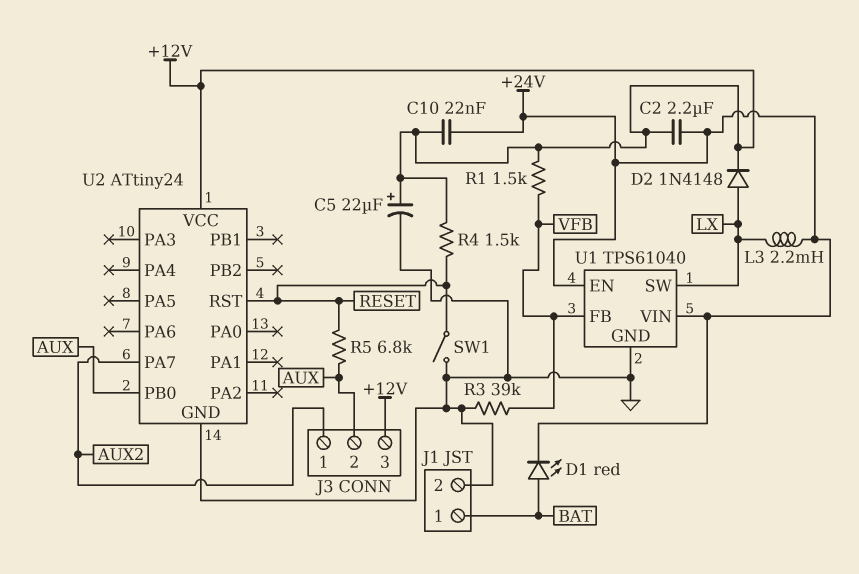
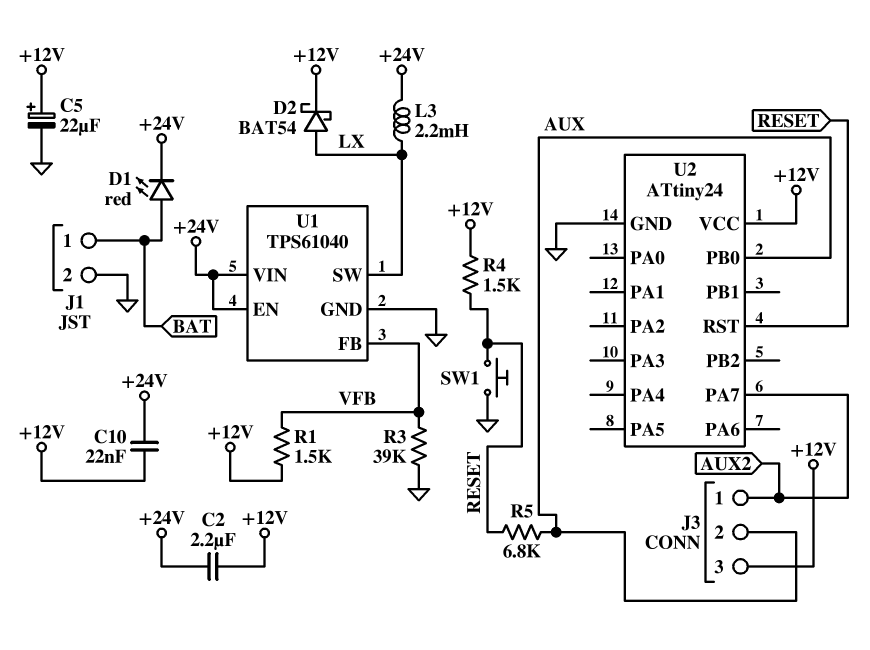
D2: diode 1N4148 (A LX, K +12V) -> schottky BAT54 (A LX, K +12V)
SW1: switch (GND, RESET) -> button (GND, RESET)

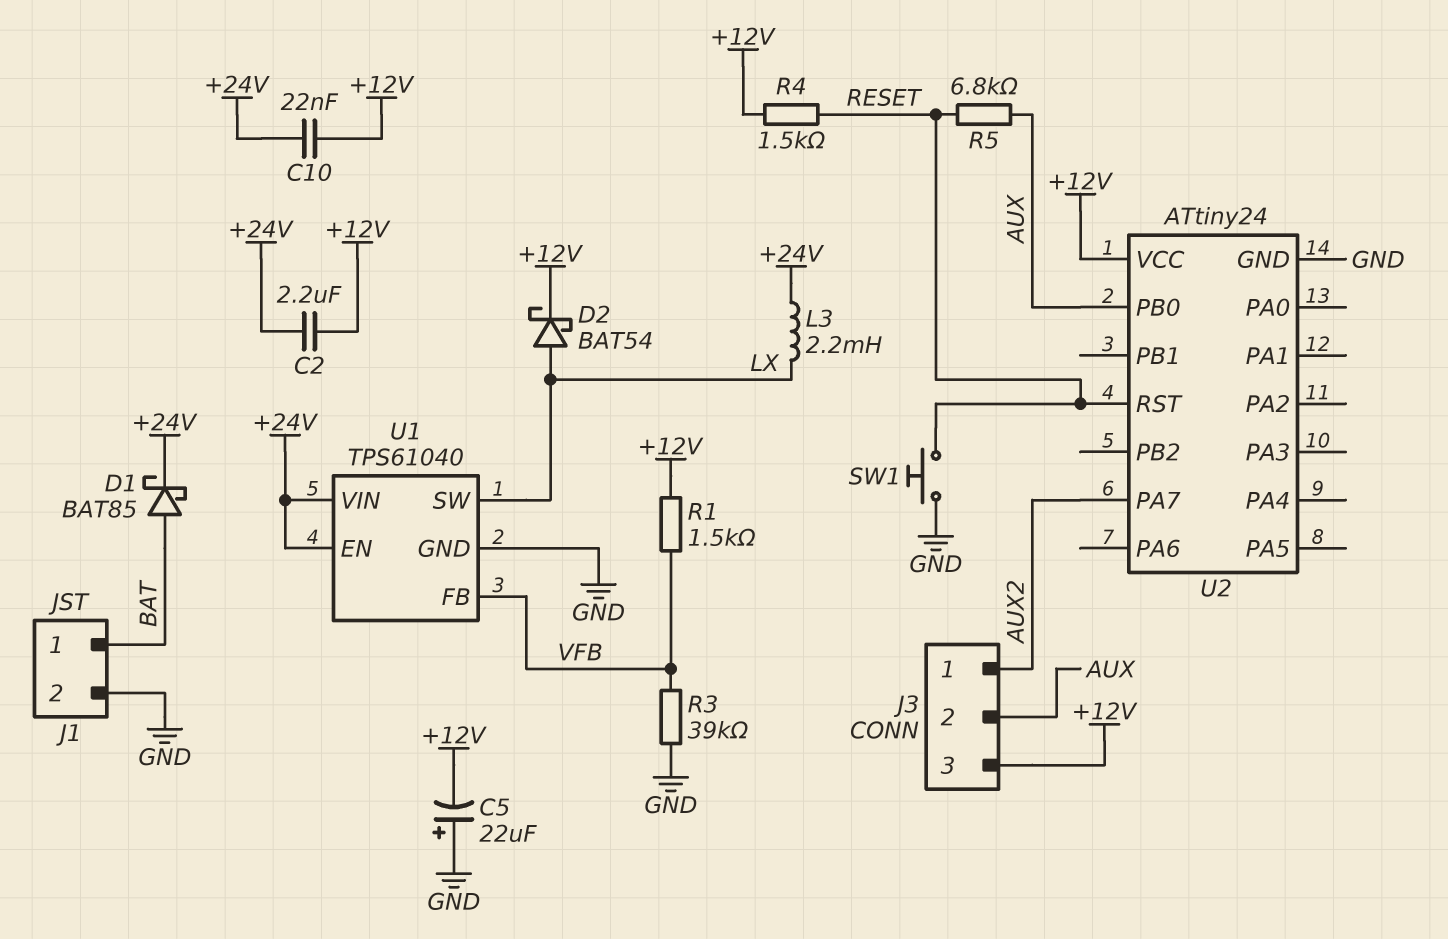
C5: 22uF (plus +12V, minus GND) -> 22uF (plus GND, minus +12V)
D1: LED red (A BAT, K +24V) -> schottky BAT85 (A BAT, K +24V)

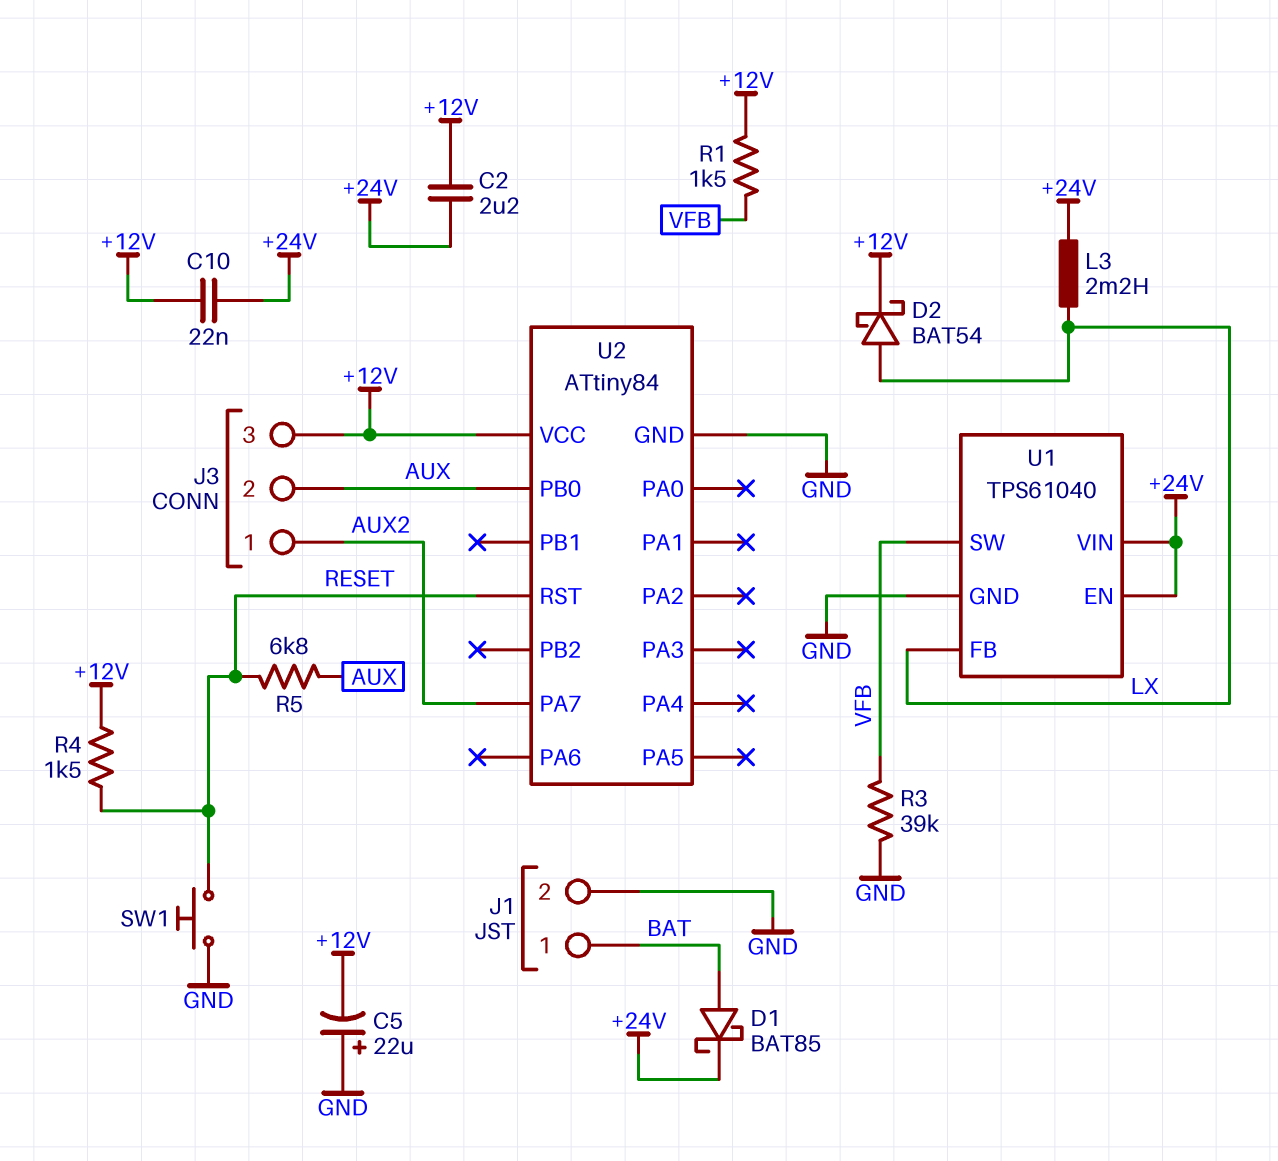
U1 pin FB: VFB -> LX
U1 pin SW: LX -> VFB
U2: ATtiny24 -> ATtiny84

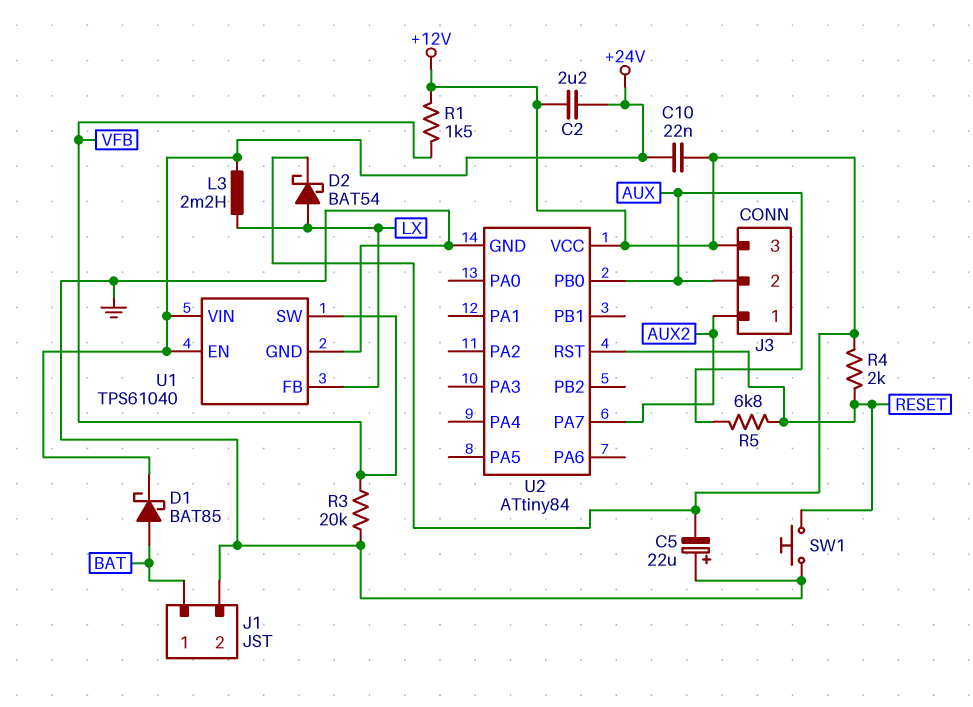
R3: 39k (GND, VFB) -> 20k (GND, VFB)
R4: 1.5k (+12V, RESET) -> 2k (+12V, RESET)

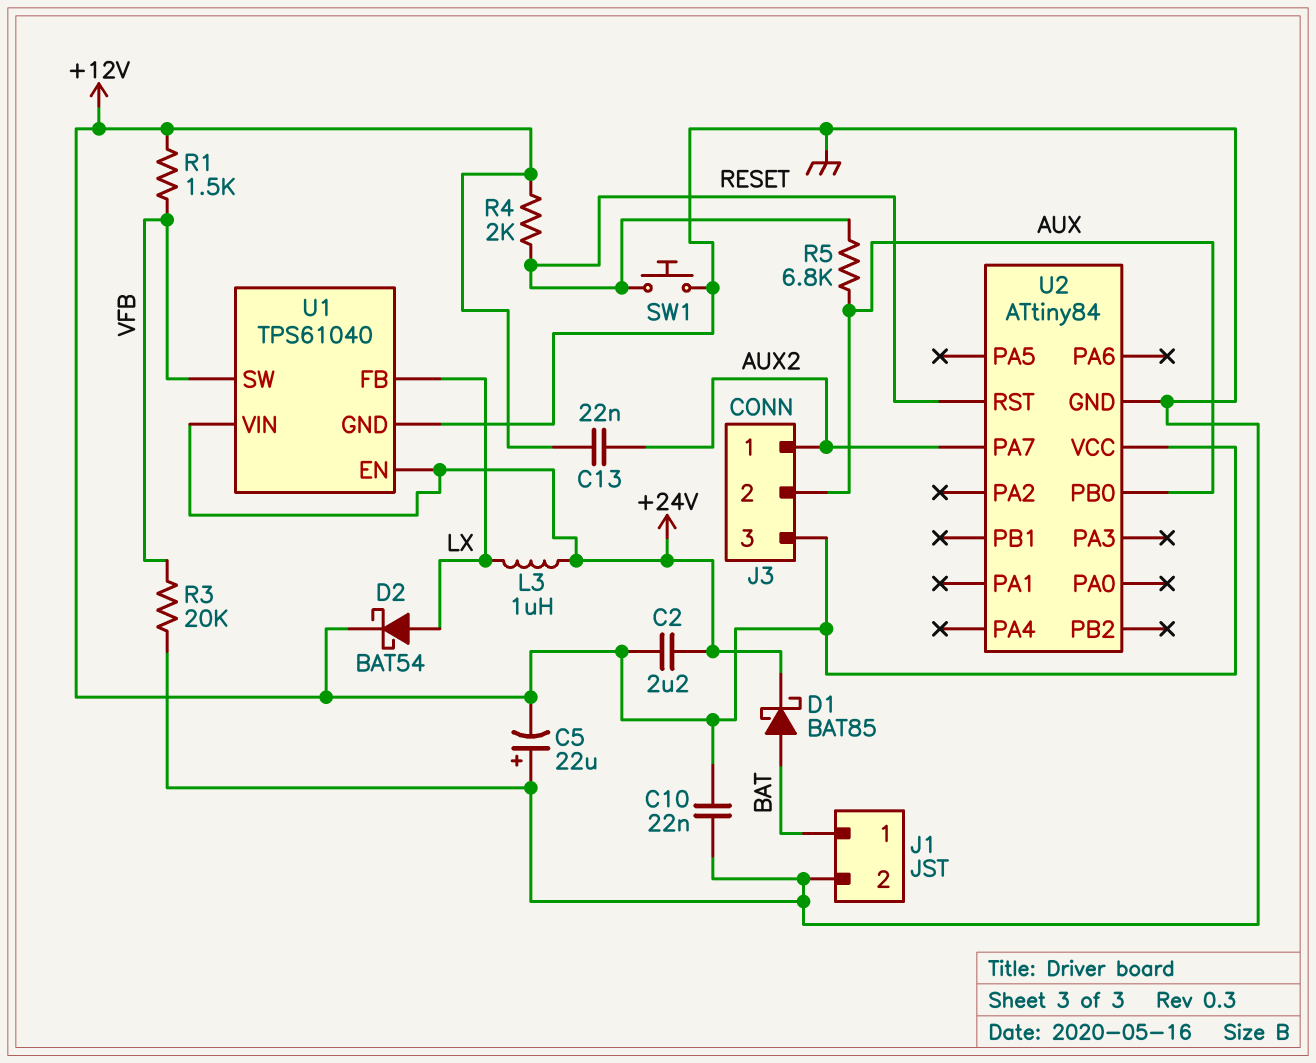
C10: 22nF (+12V, +24V) -> 22nF (+12V, GND)
C13: none -> 22nF (+12V, AUX2)
L3: 2.2mH (+24V, LX) -> 1uH (+24V, LX)

